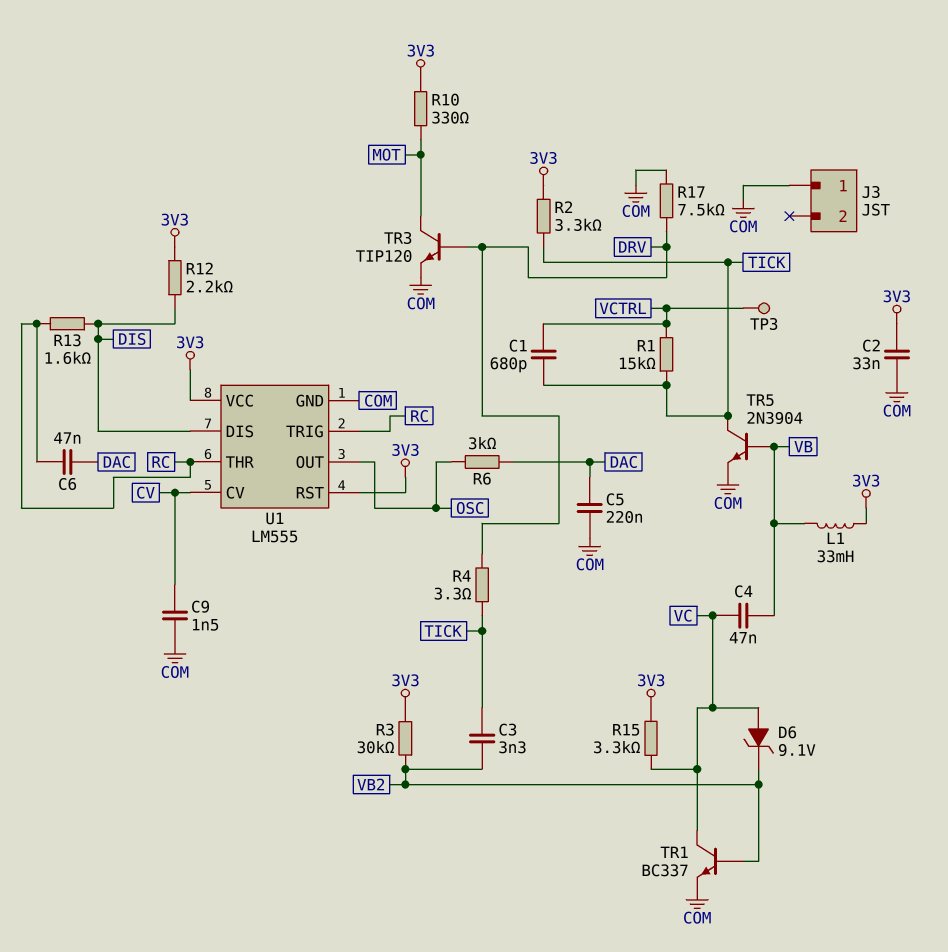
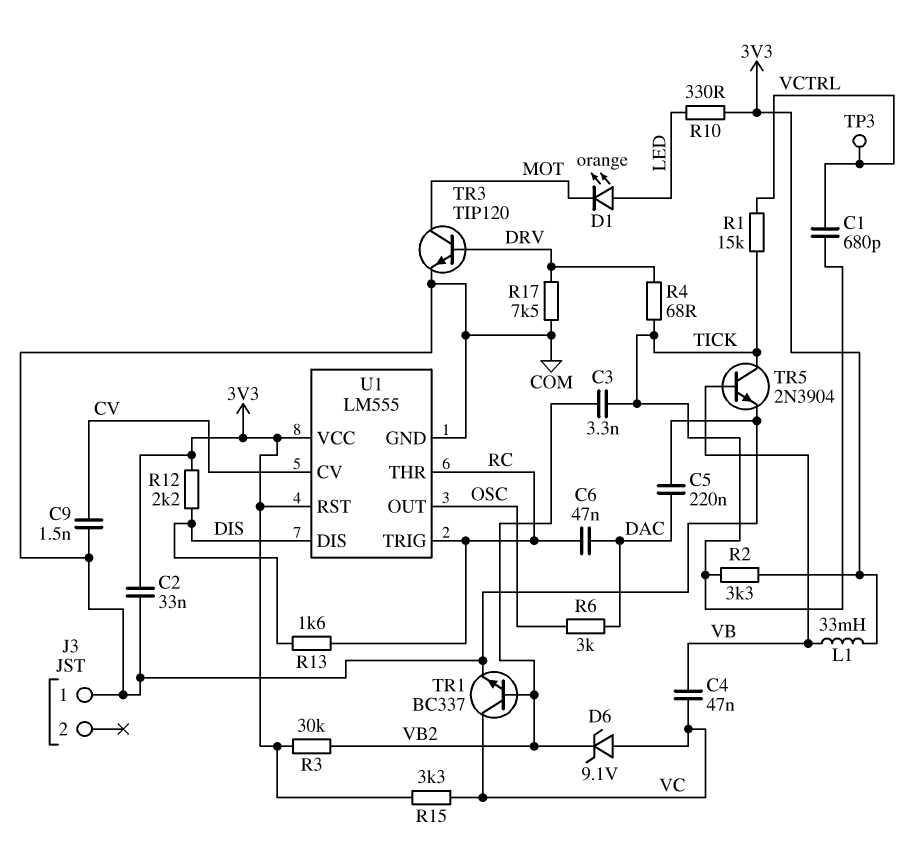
D1: none -> LED orange (A LED, K MOT)
R4: 3.3 (DRV, TICK) -> 68 (DRV, TICK)
R10: 330 (3V3, MOT) -> 330 (3V3, LED)

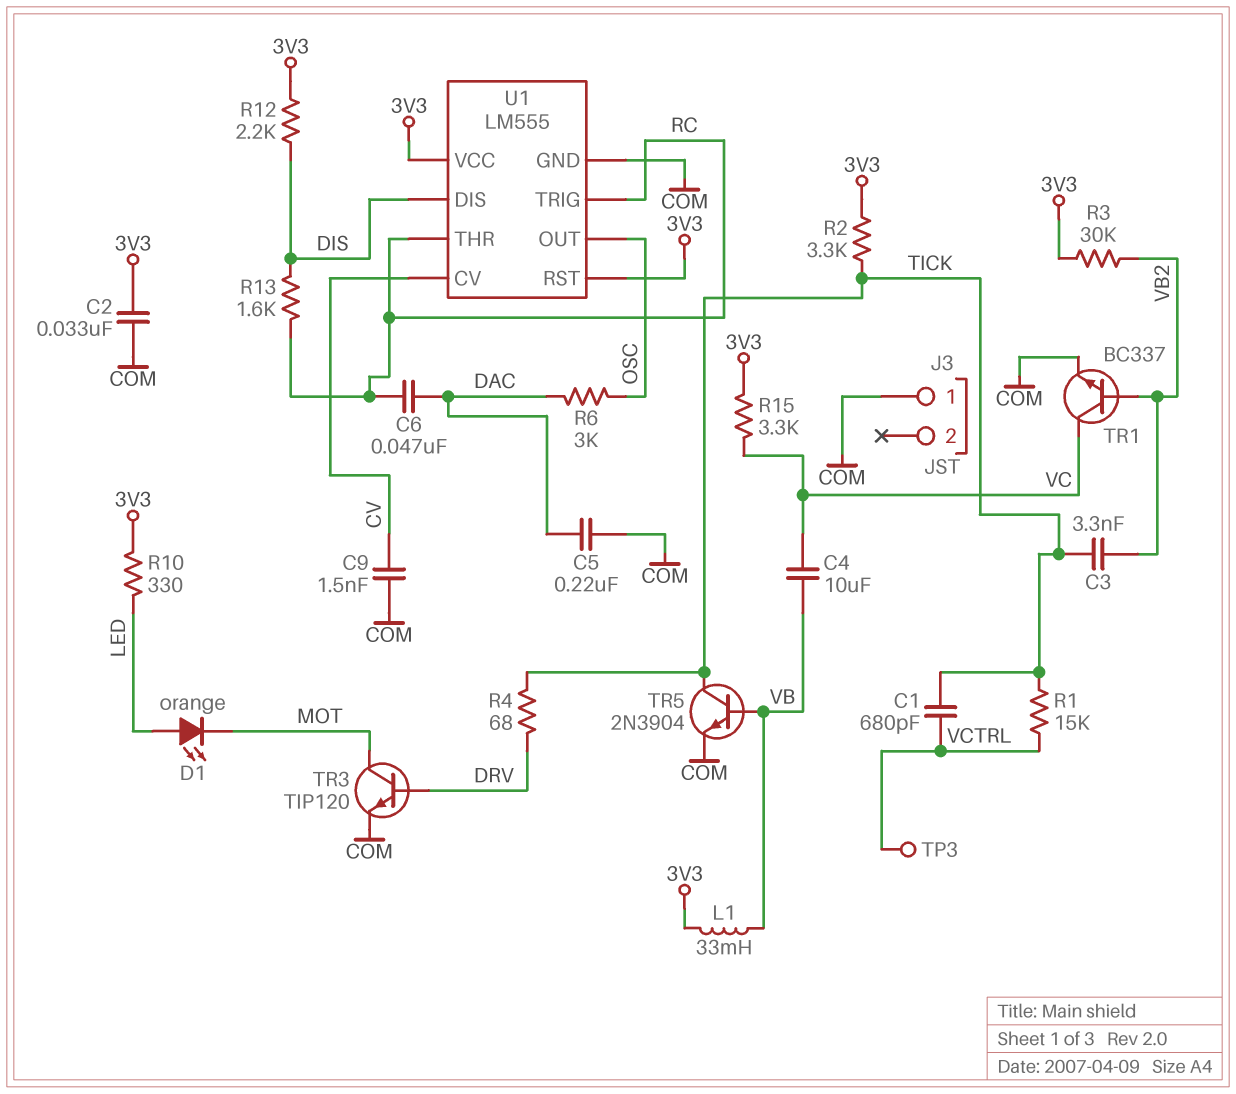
C4: 47nF (VB, VC) -> 10uF (VB, VC)
D6: zener 9.1V (A VC, K VB2) -> none
R17: 7.5k (COM, DRV) -> none

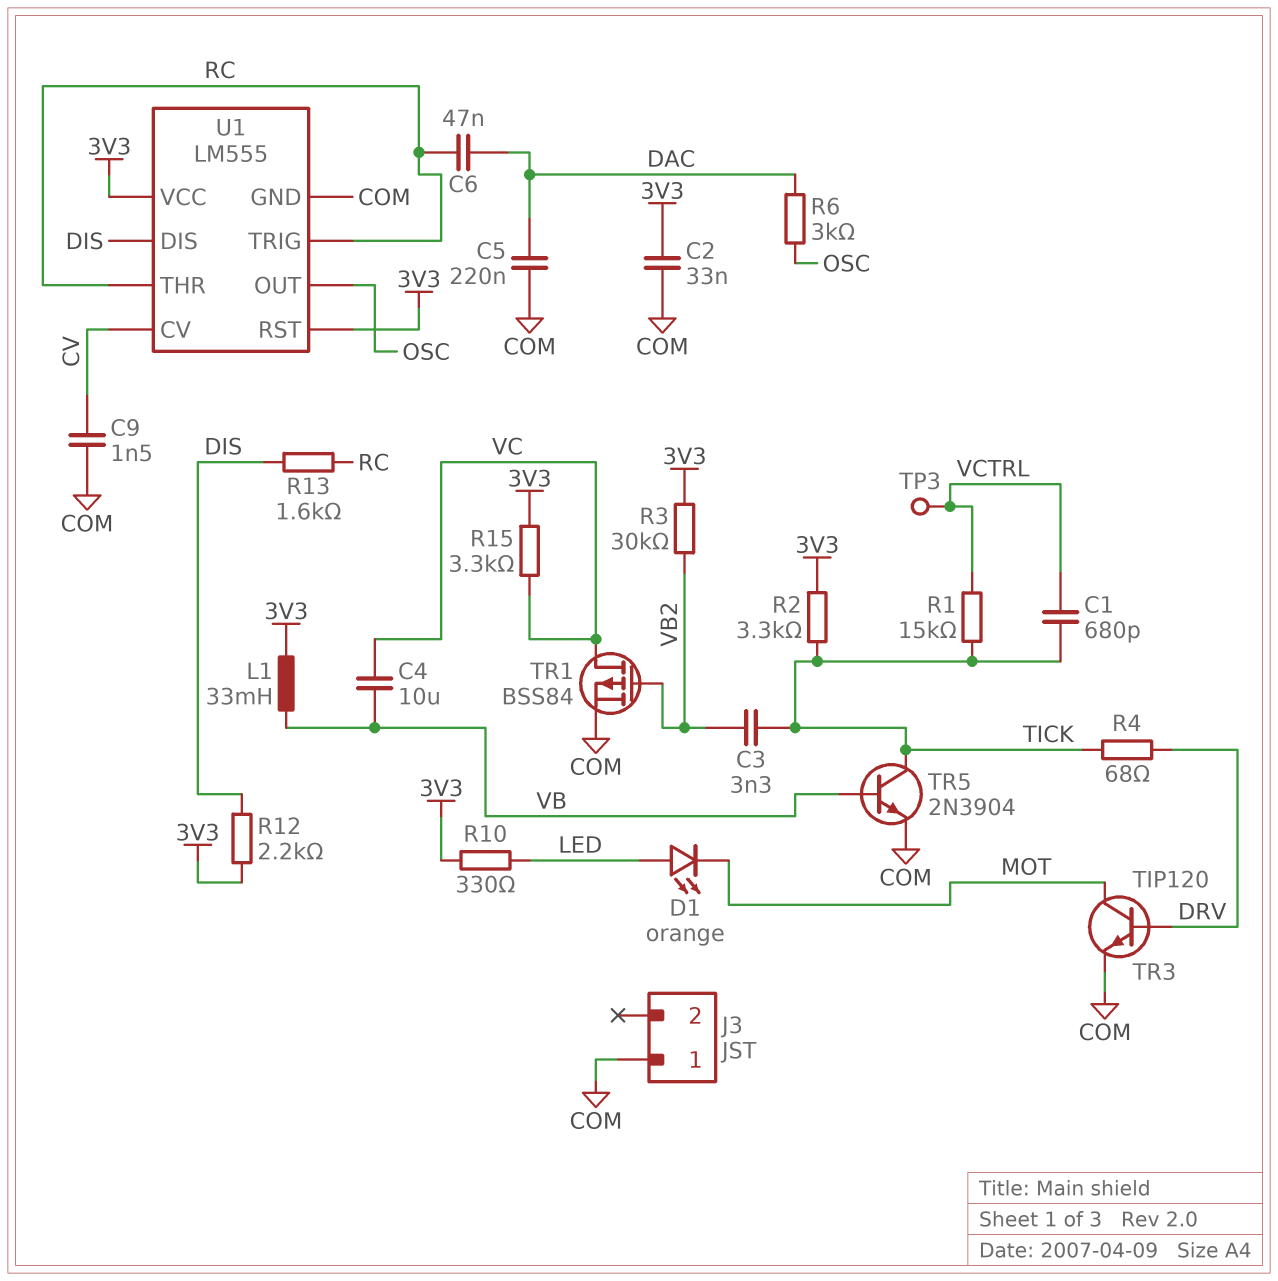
TR1: NPN BC337 (B VB2, C VC, E COM) -> PMOS BSS84 (G VB2, D VC, S COM)

